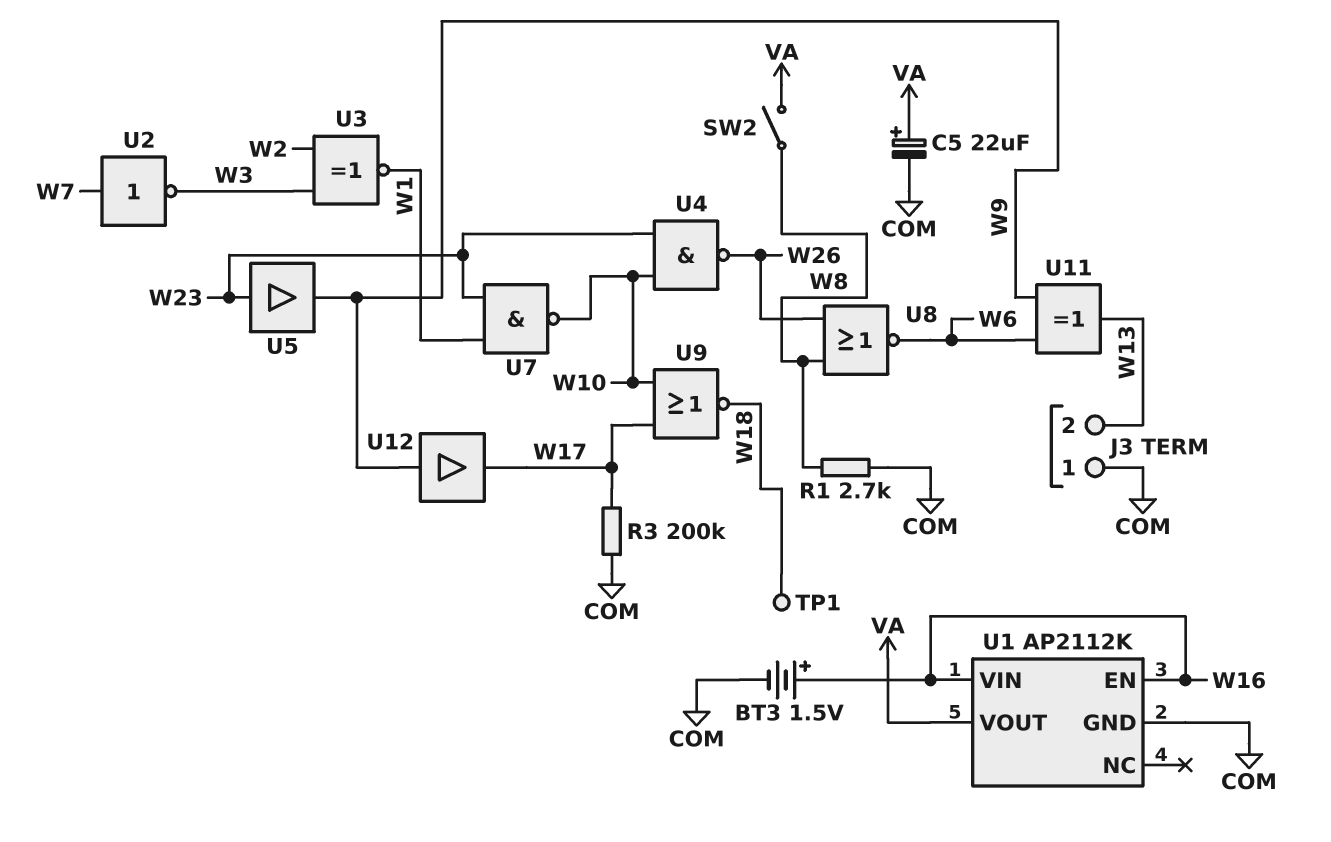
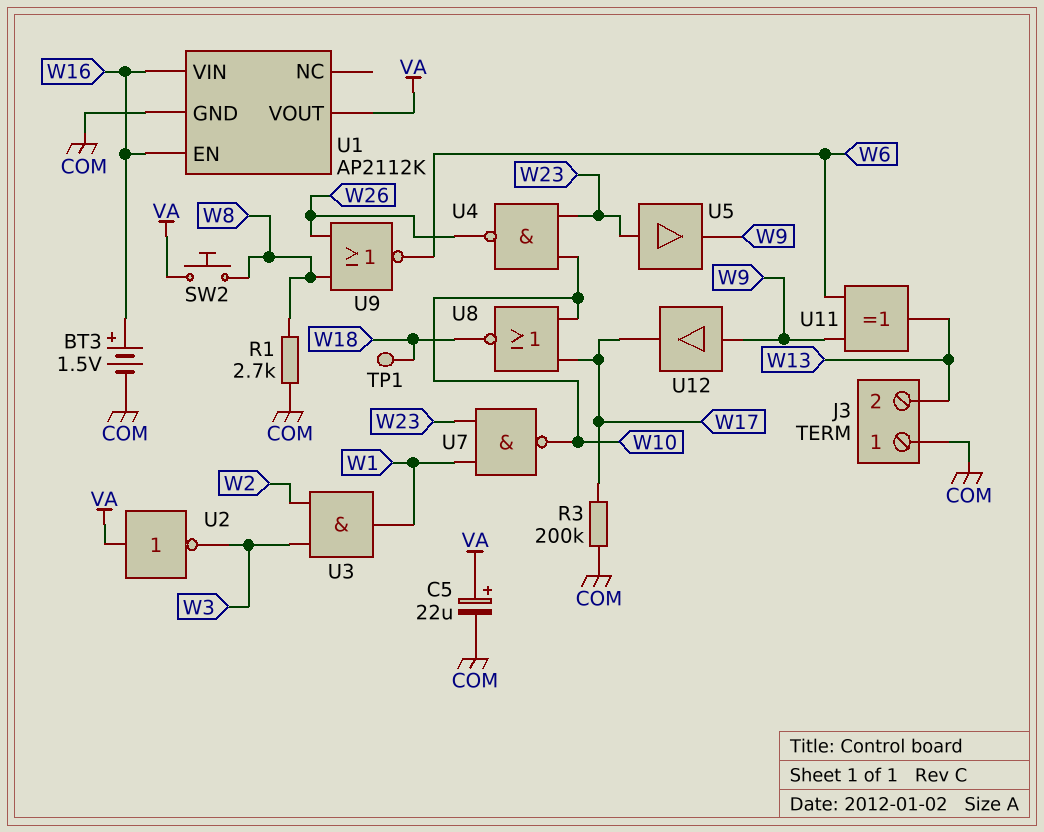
SW2: switch (VA, W8) -> button (VA, W8)
U2: NOT (in W7, out W3) -> NOT (in VA, out W3)
U3: XNOR (in W2, in W3, out W1) -> AND (in W2, in W3, out W1)
U8: NOR (in W8, in W26, out W6) -> NOR (in W10, in W17, out W18)
U9: NOR (in W10, in W17, out W18) -> NOR (in W8, in W26, out W6)

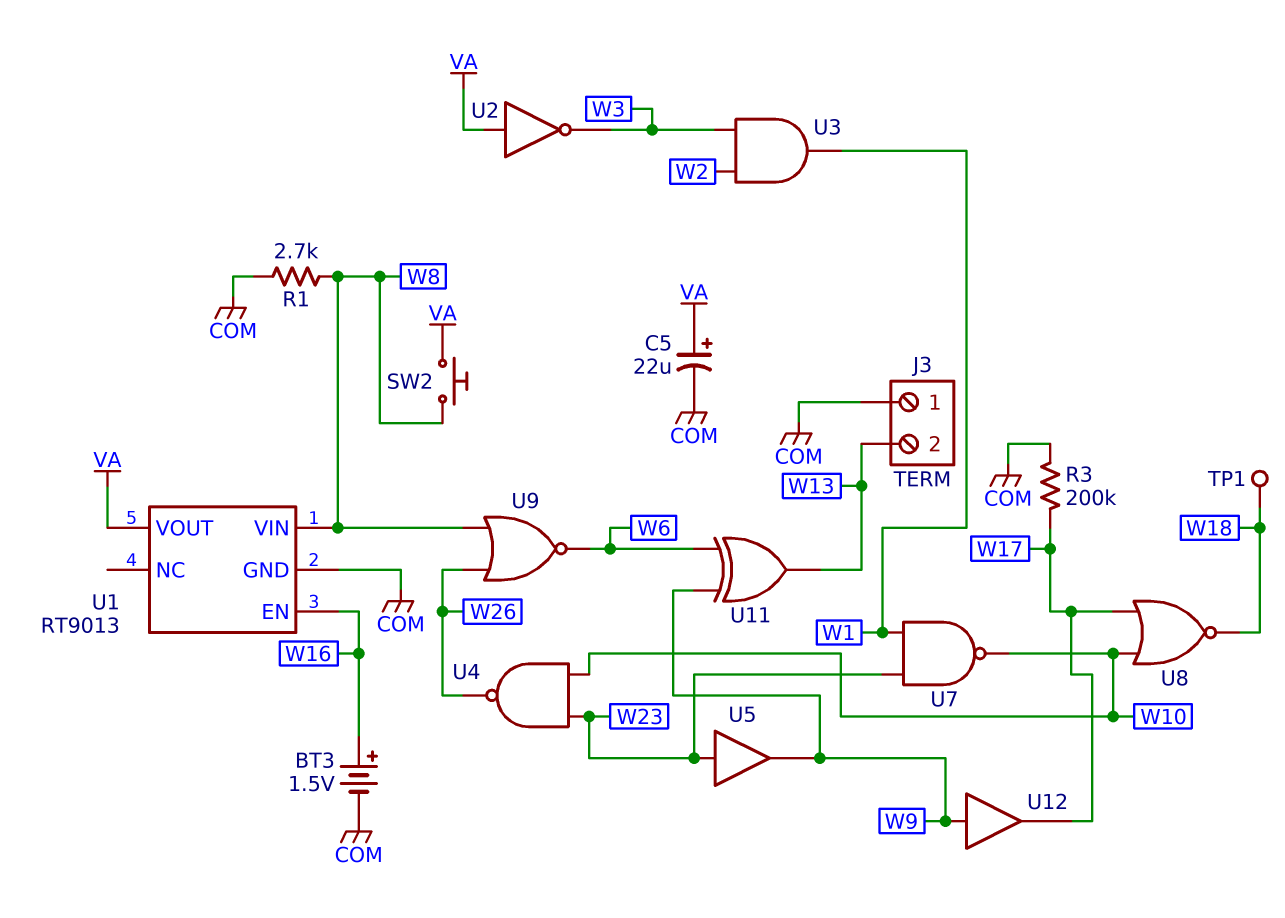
U1: AP2112K -> RT9013
U1 pin VIN: W16 -> W8

